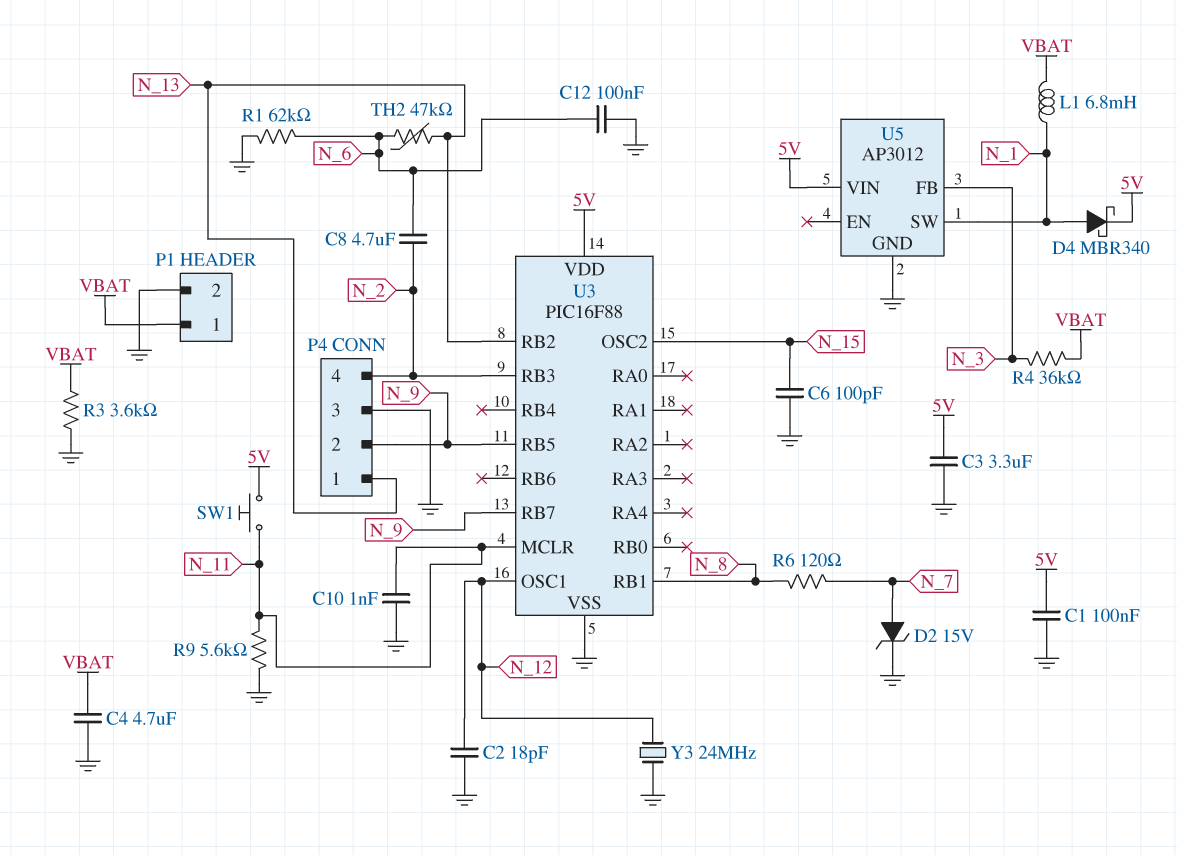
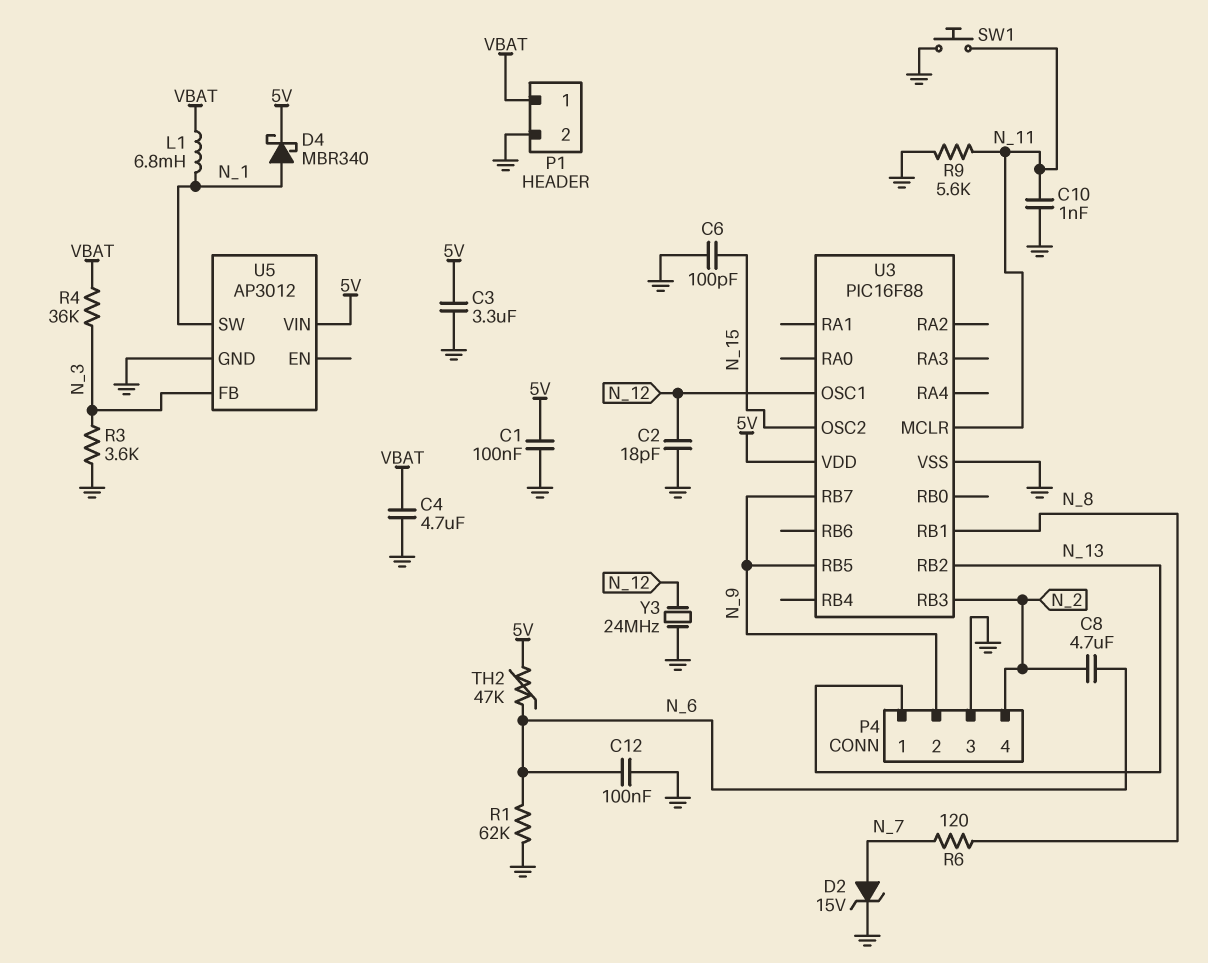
R3: 3.6k (GND, VBAT) -> 3.6k (GND, N_3)
SW1: button (5V, N_11) -> button (GND, N_11)
TH2: 47k (N_6, N_13) -> 47k (5V, N_6)

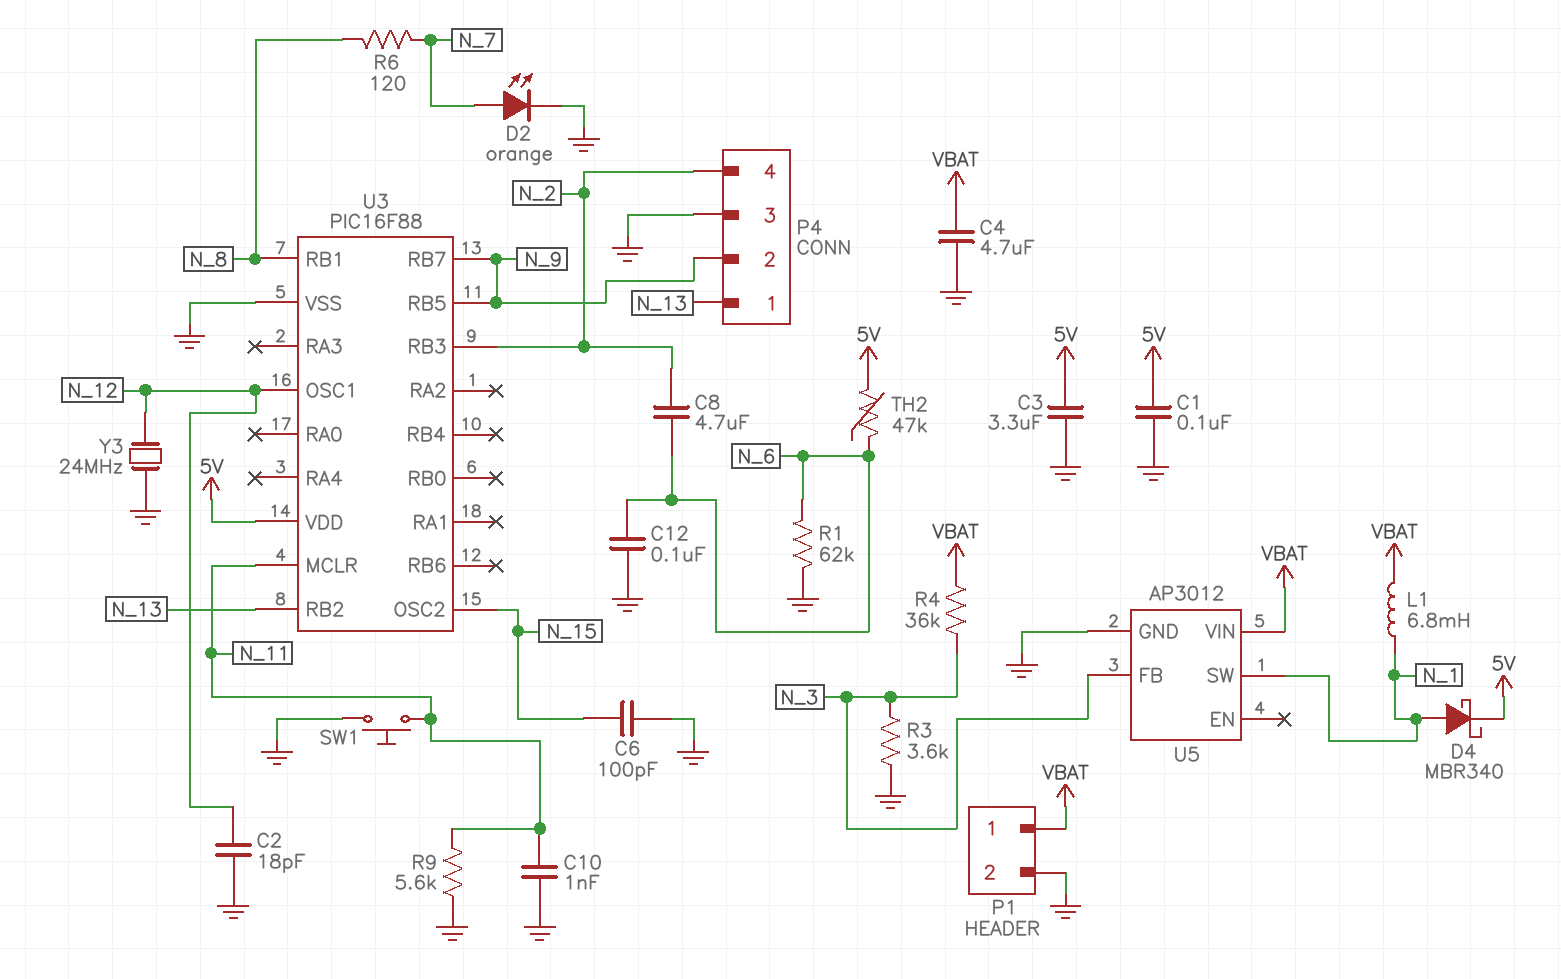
D2: zener 15V (A N_7, K GND) -> LED orange (A N_7, K GND)
U5 pin VIN: 5V -> VBAT

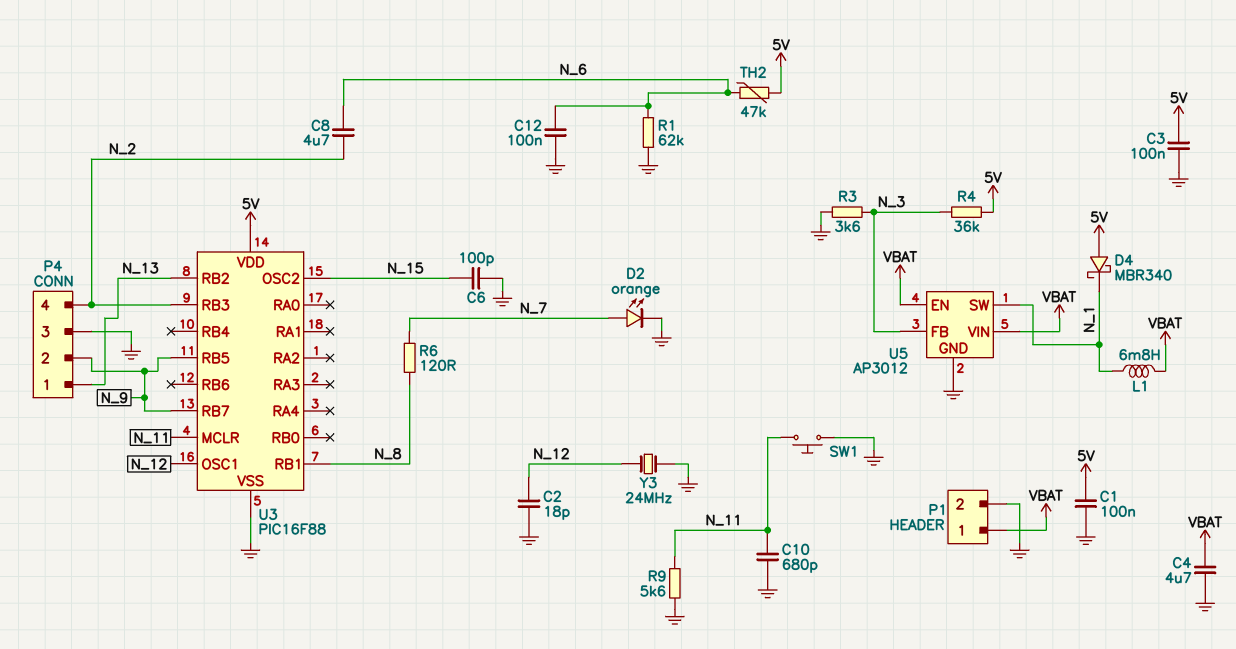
C3: 3.3uF (5V, GND) -> 100nF (5V, GND)
C10: 1nF (GND, N_11) -> 680pF (GND, N_11)
D4: schottky MBR340 (A N_1, K 5V) -> schottky MBR340 (A 5V, K N_1)
R4: 36k (N_3, VBAT) -> 36k (5V, N_3)
U5 pin EN: none -> VBAT

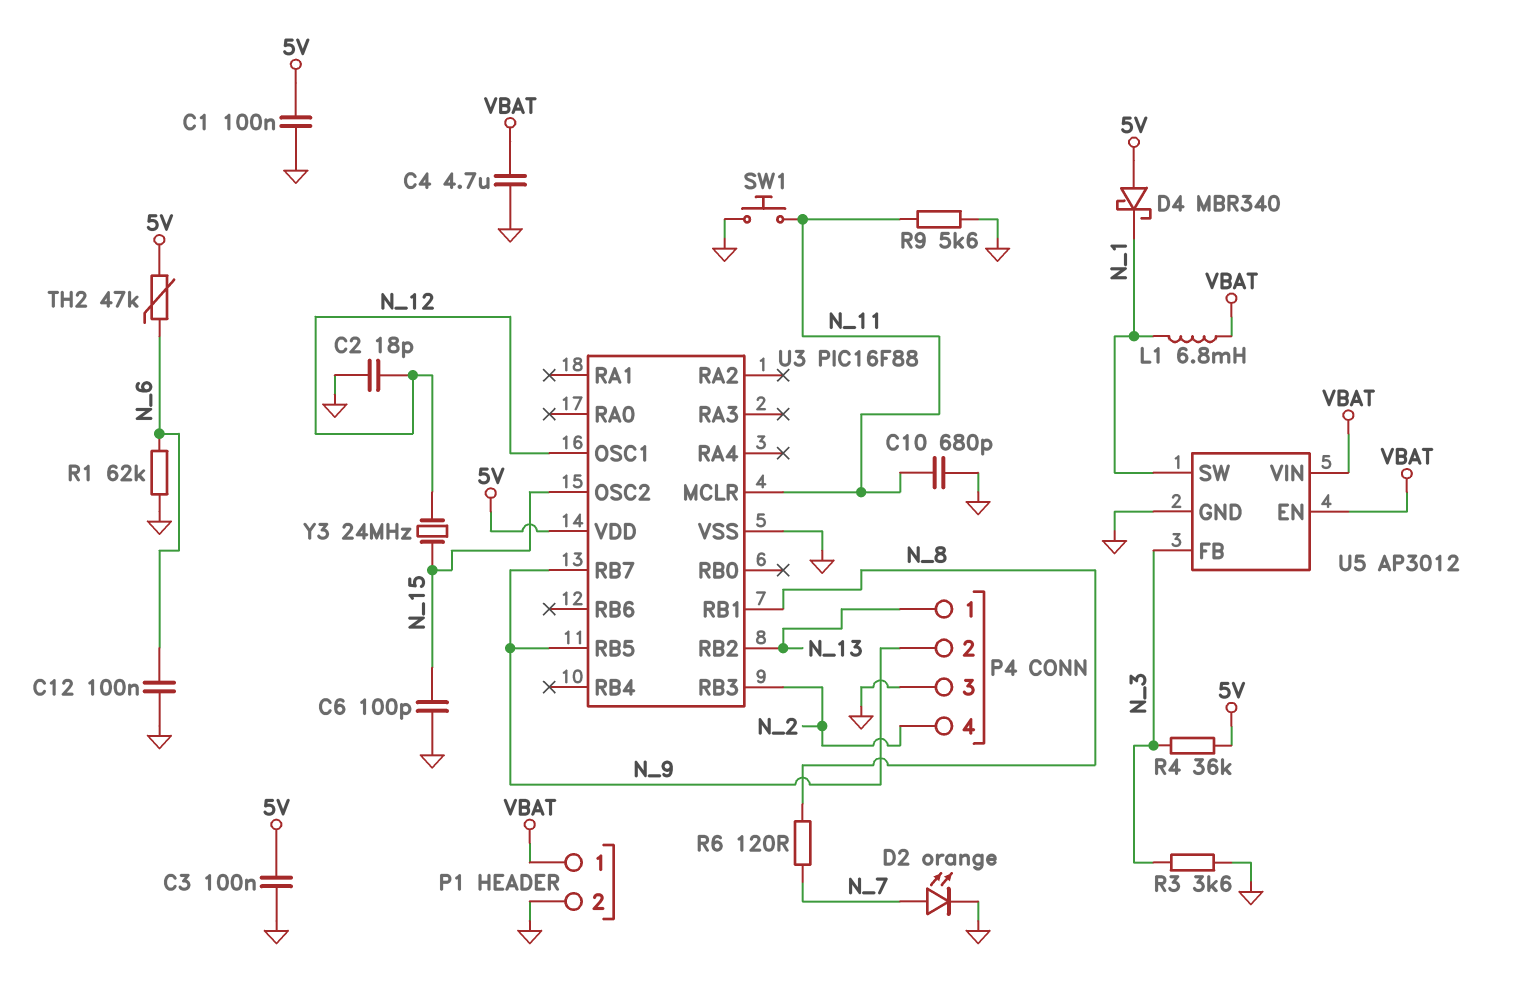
C8: 4.7uF (N_2, N_6) -> none
Y3: 24MHz (GND, N_12) -> 24MHz (N_12, N_15)

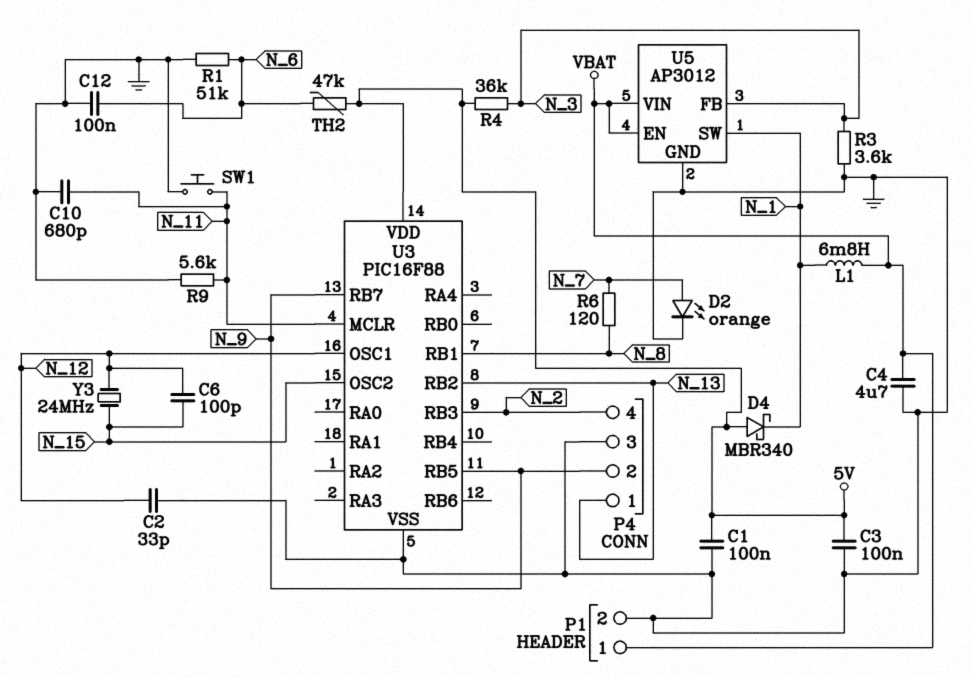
C2: 18pF (GND, N_12) -> 33pF (GND, N_12)
C6: 100pF (GND, N_15) -> 100pF (N_12, N_15)
R1: 62k (GND, N_6) -> 51k (GND, N_6)

